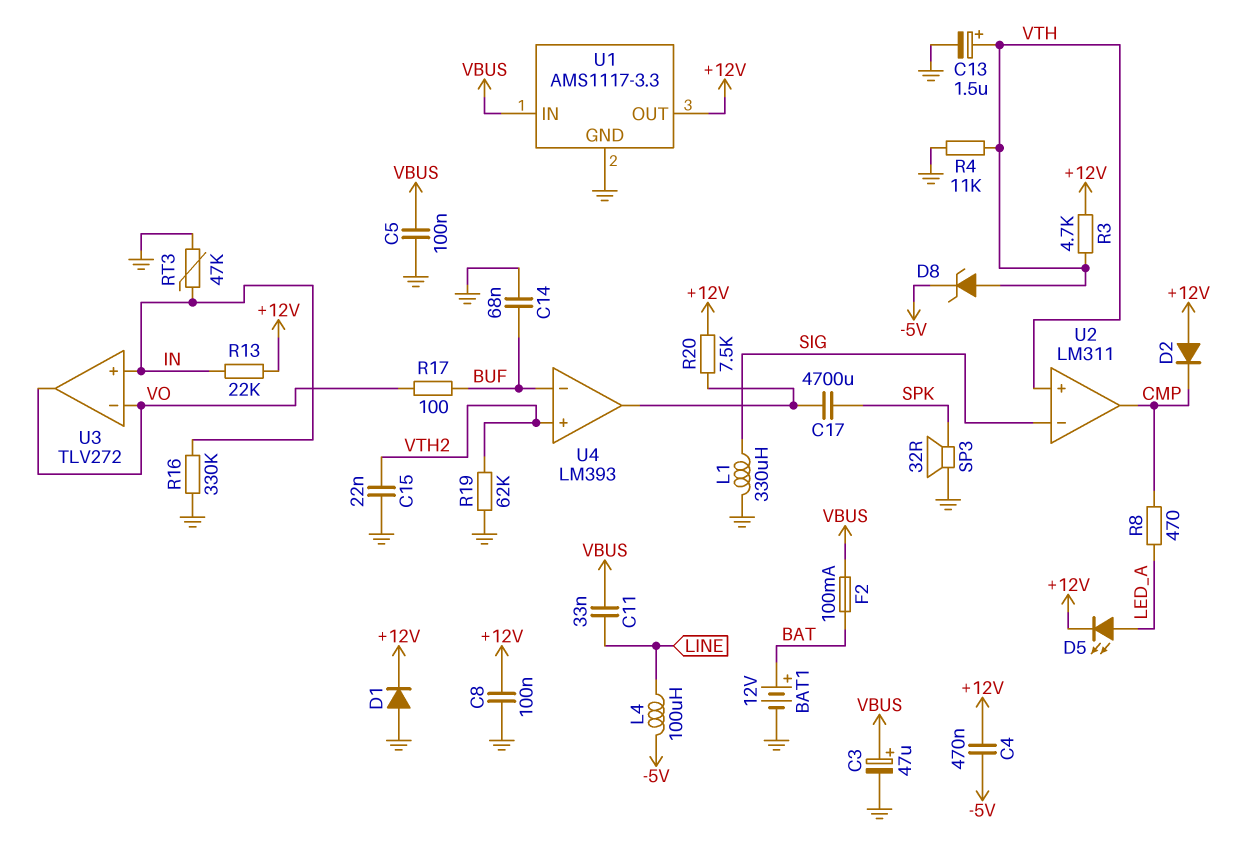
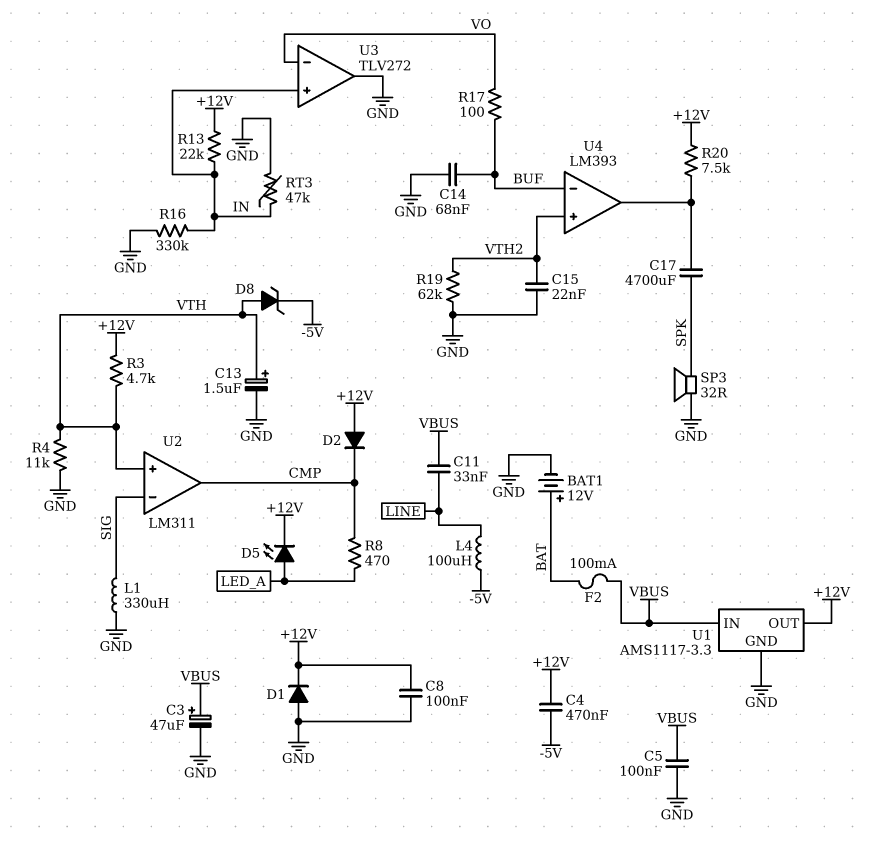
U3 pin out: VO -> GND

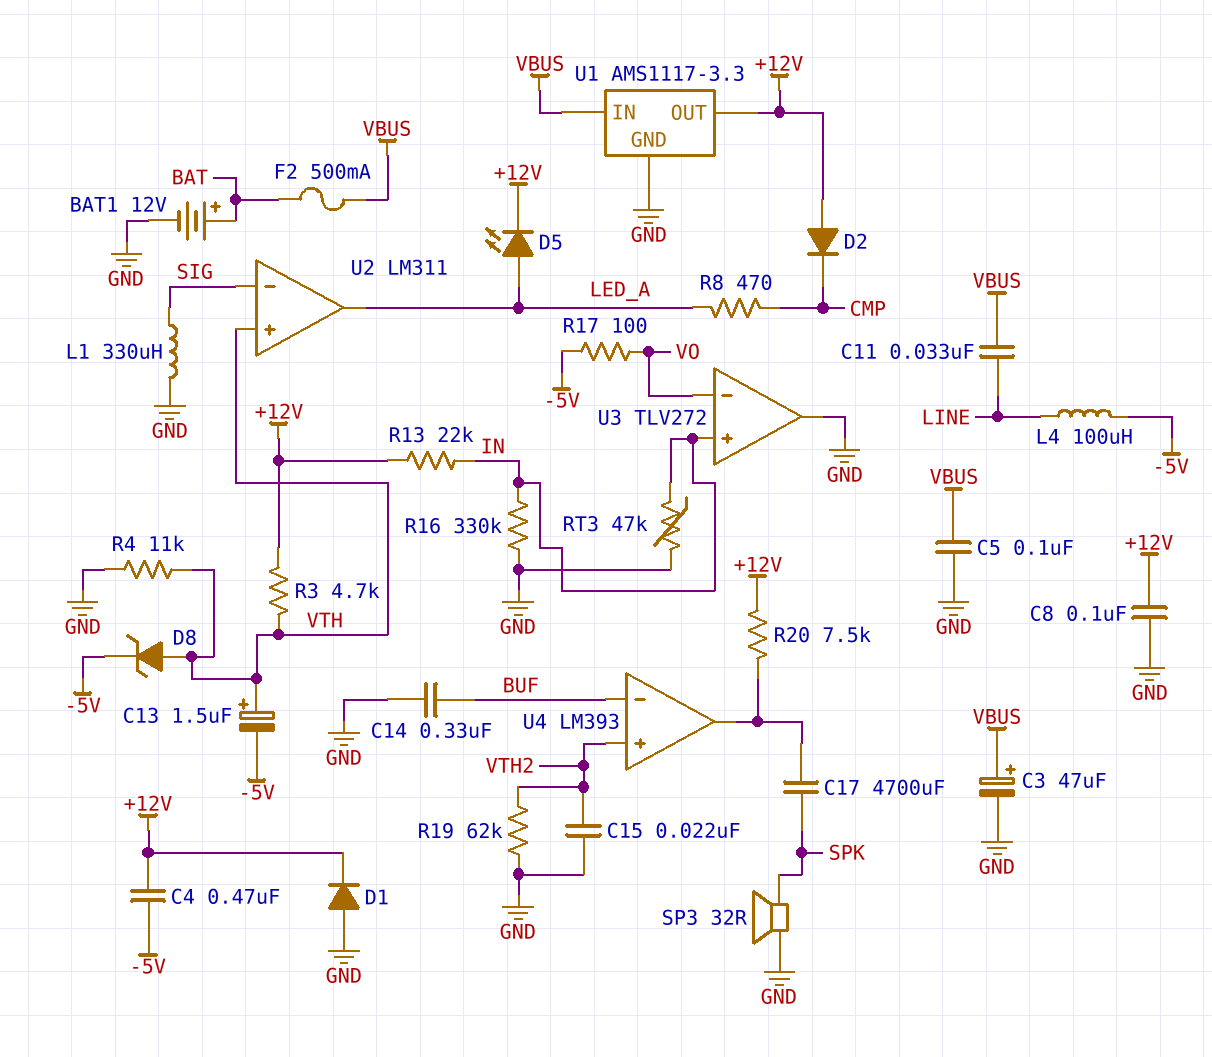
C13: 1.5uF (plus VTH, minus GND) -> 1.5uF (plus VTH, minus -5V)
C14: 68nF (BUF, GND) -> 330nF (BUF, GND)
F2: 100mA (BAT, VBUS) -> 500mA (BAT, VBUS)
R17: 100 (BUF, VO) -> 100 (-5V, VO)
U2 pin out: CMP -> LED_A

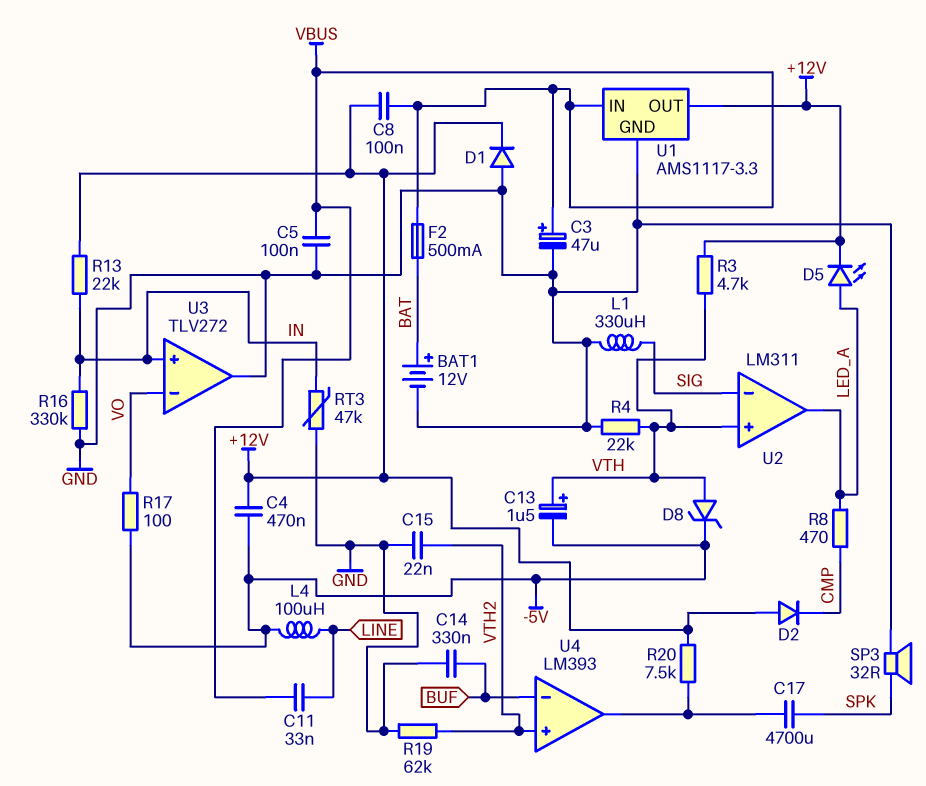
C8: 100nF (+12V, GND) -> 100nF (+12V, VBUS)
R4: 11k (GND, VTH) -> 22k (GND, VTH)

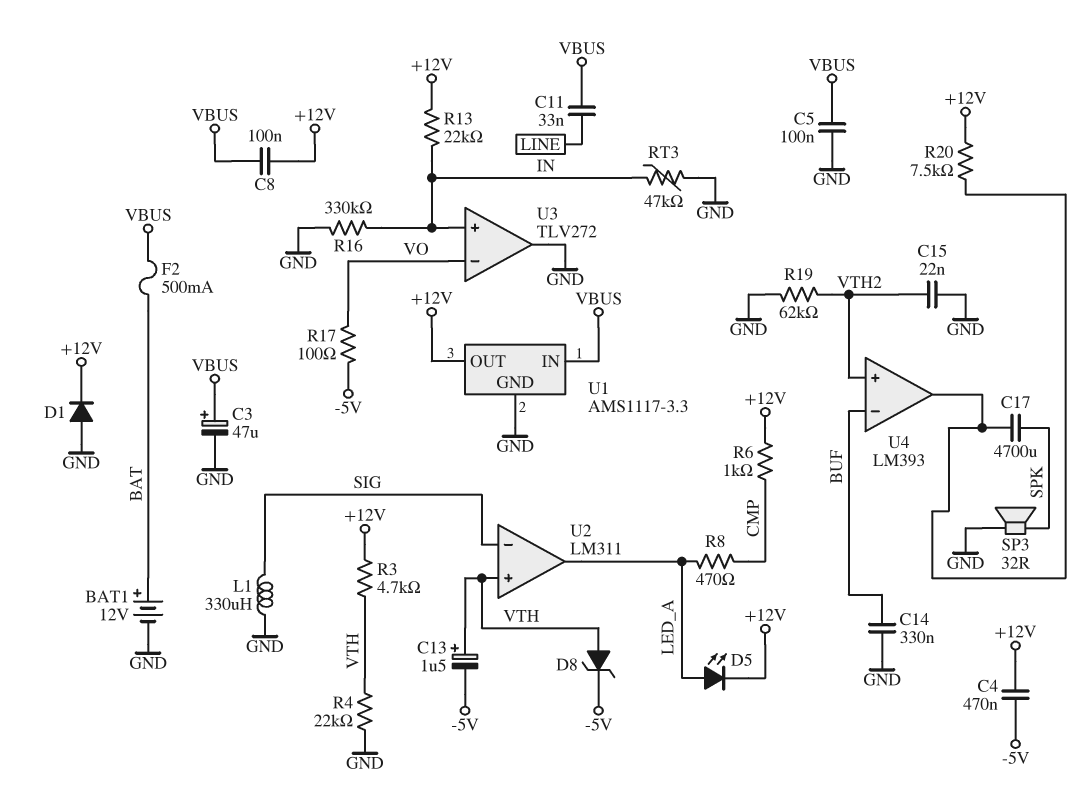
D2: diode (A +12V, K CMP) -> none
L4: 100uH (-5V, LINE) -> none
R6: none -> 1k (+12V, CMP)

